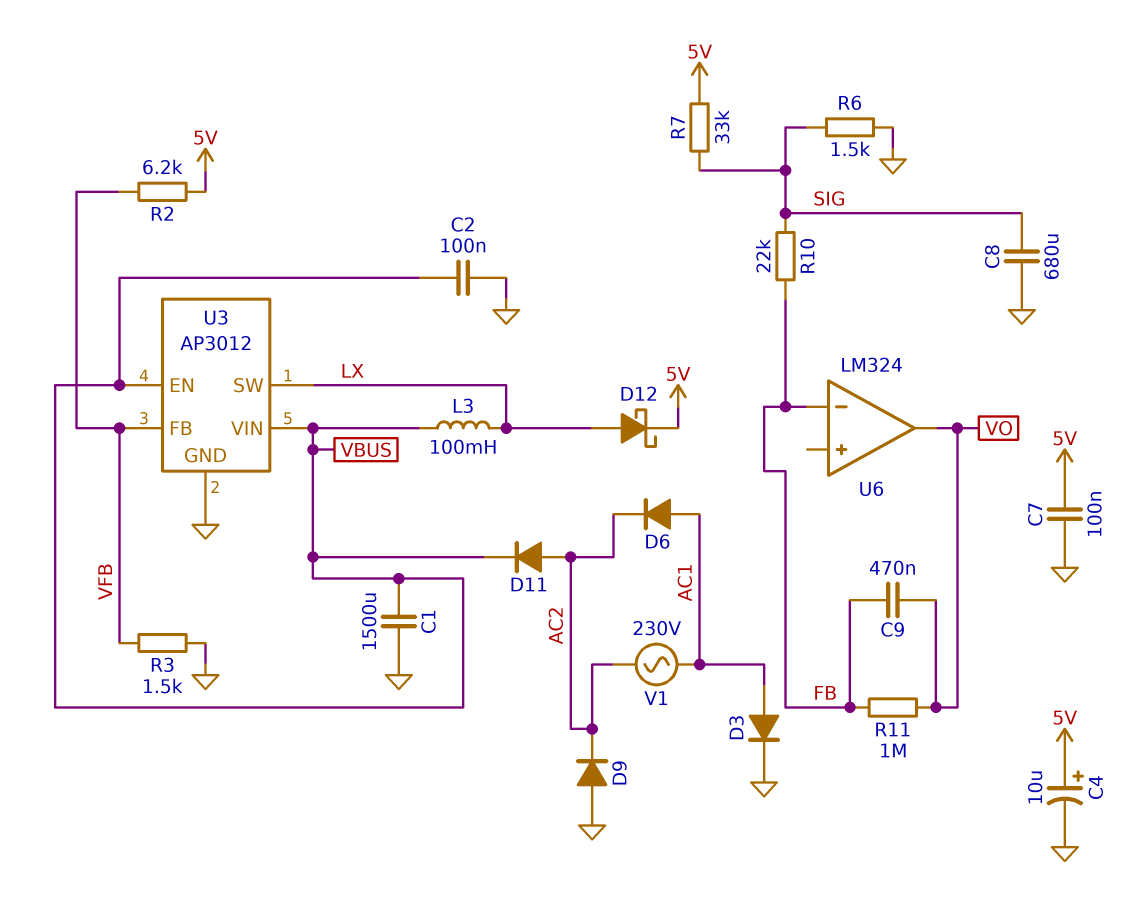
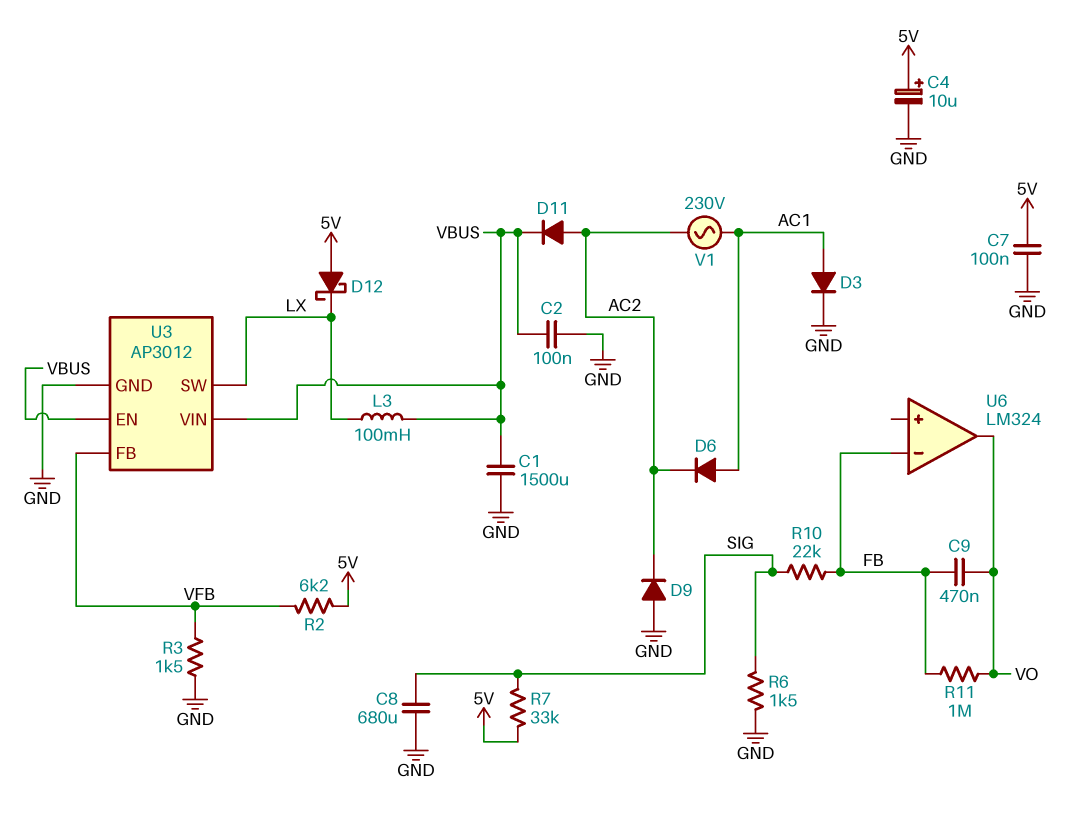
D12: schottky (A LX, K 5V) -> schottky (A 5V, K LX)

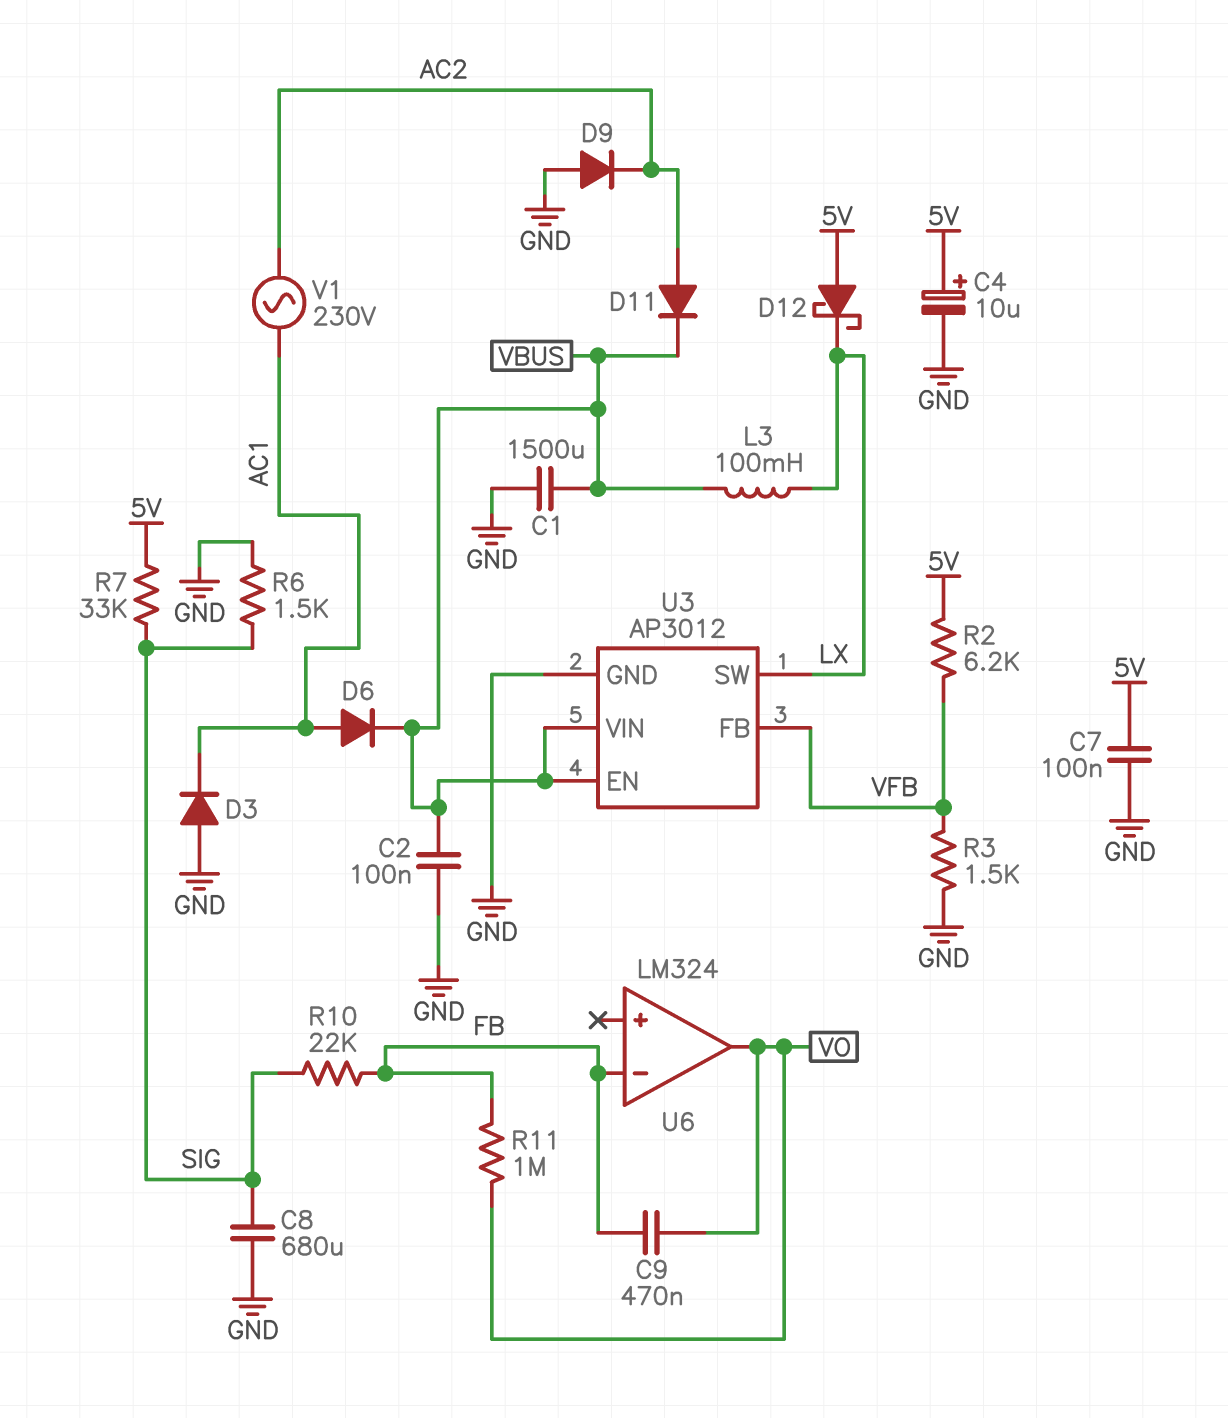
D3: diode (A AC1, K GND) -> diode (A GND, K AC1)
D6: diode (A AC1, K AC2) -> diode (A AC1, K VBUS)

